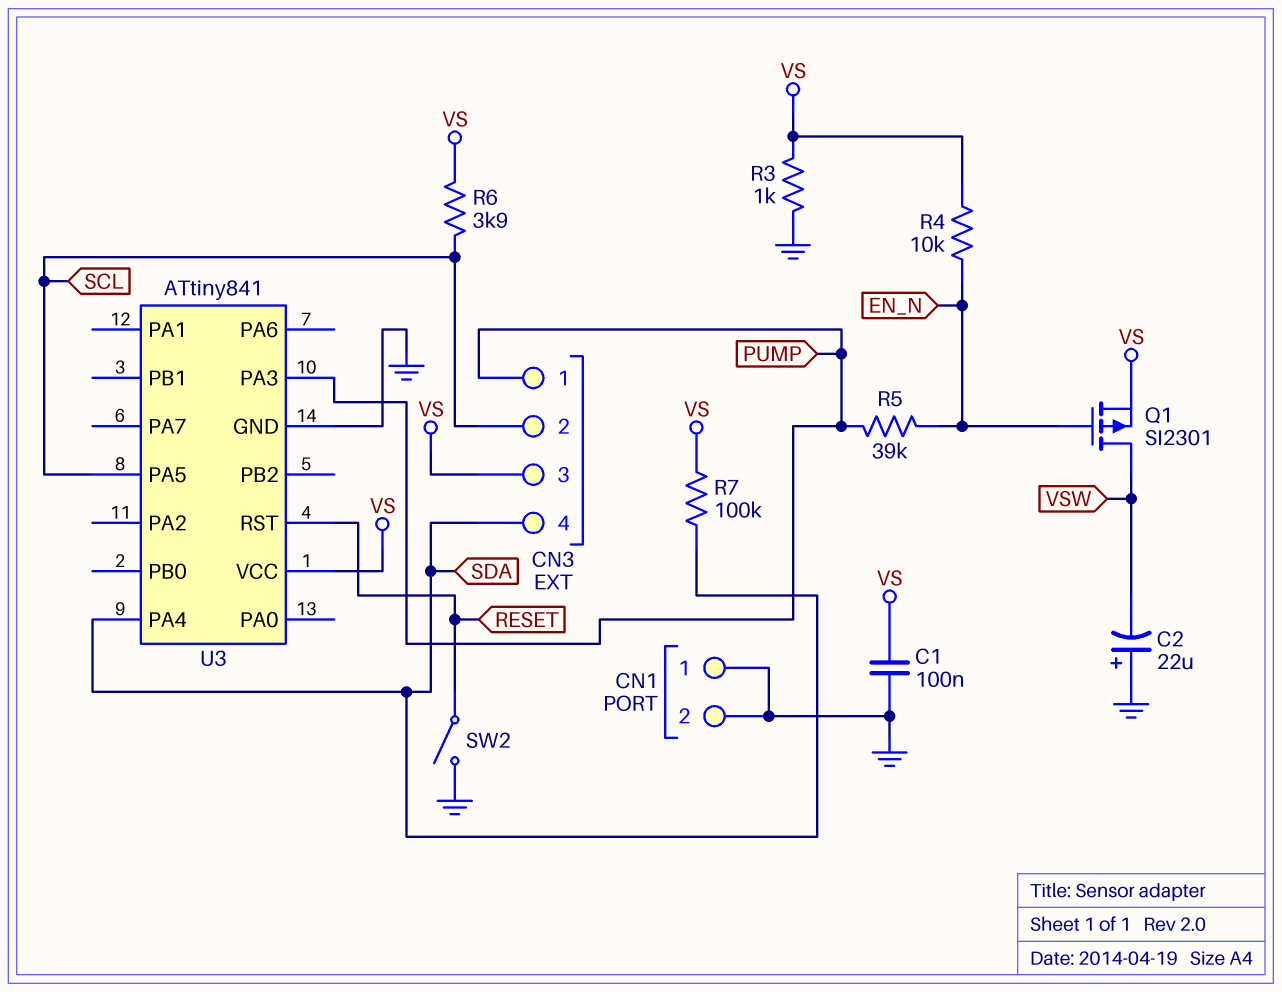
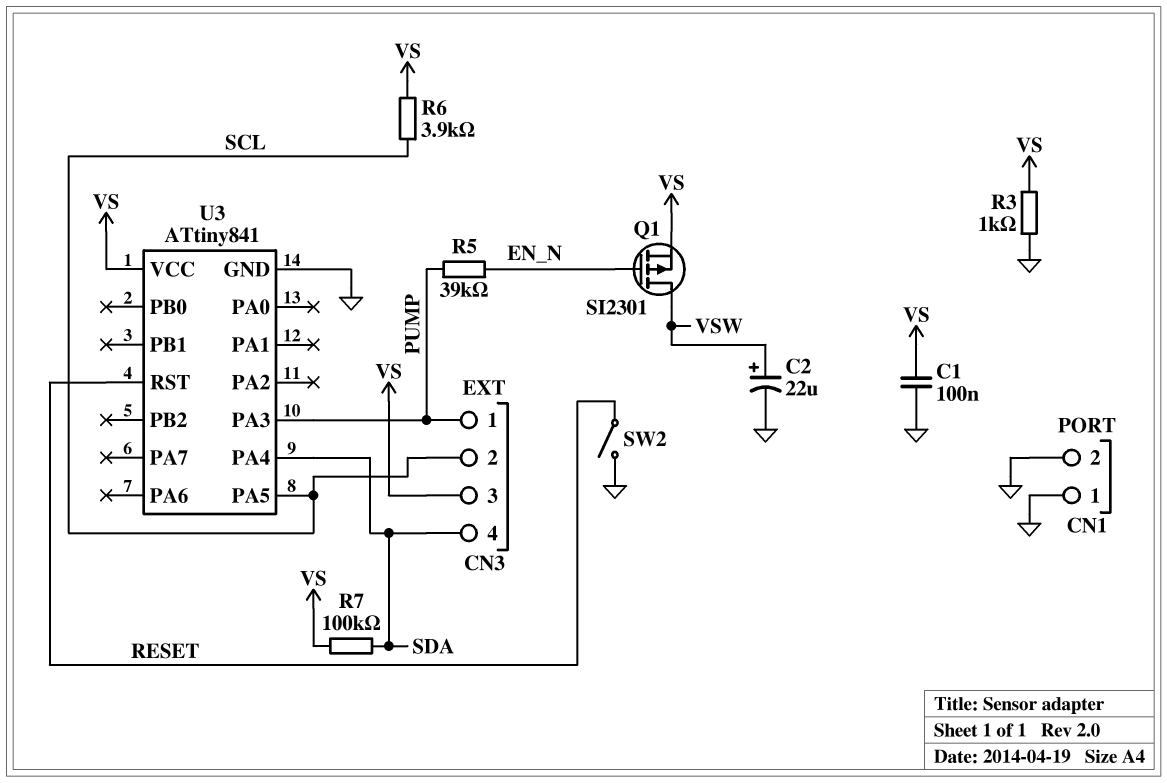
C2: 22uF (plus GND, minus VSW) -> 22uF (plus VSW, minus GND)
R4: 10k (EN_N, VS) -> none

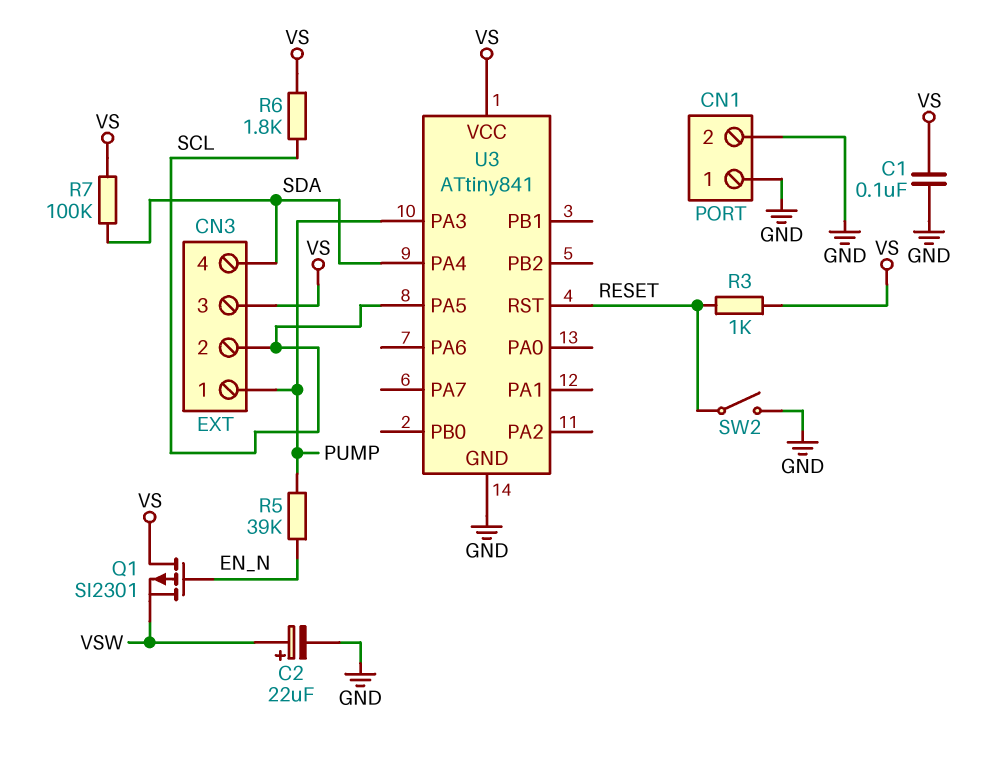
Q1: PMOS SI2301 (G EN_N, D VSW, S VS) -> PMOS SI2301 (G EN_N, D VS, S VSW)
R3: 1k (GND, VS) -> 1k (RESET, VS)
R6: 3.9k (SCL, VS) -> 1.8k (SCL, VS)

